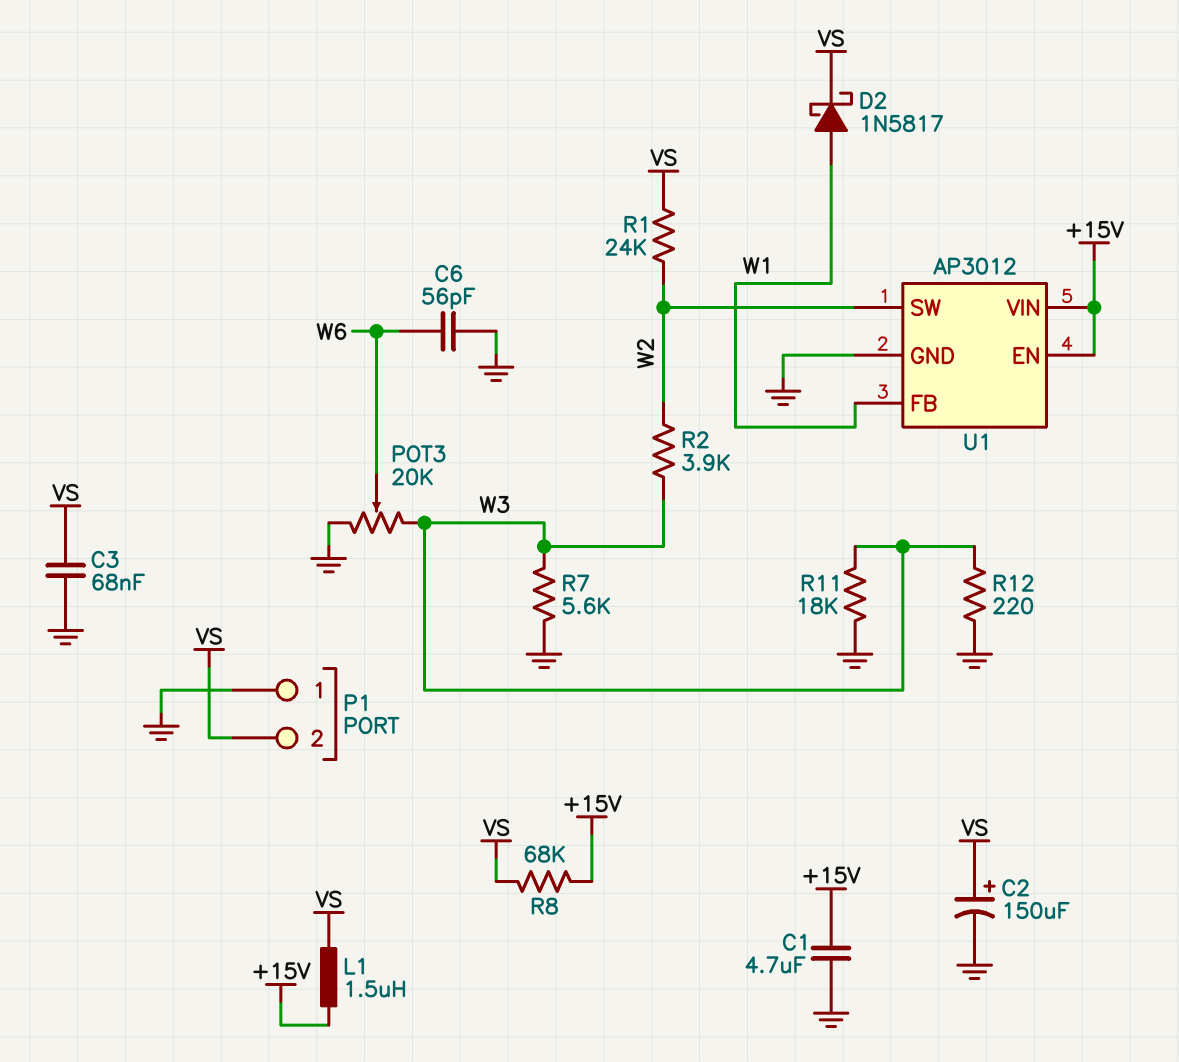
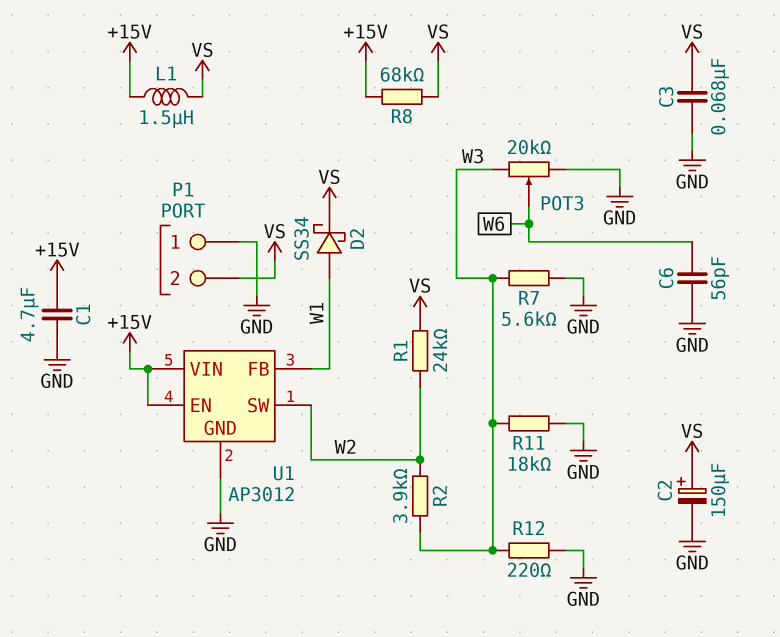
D2: schottky 1N5817 (A W1, K VS) -> schottky SS34 (A W1, K VS)

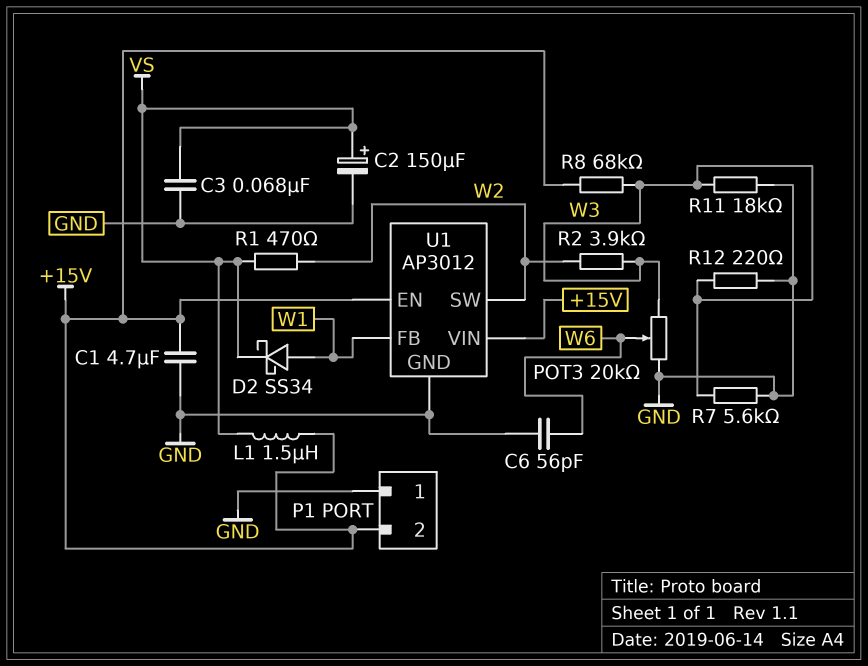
P1 pin 2: VS -> +15V
R1: 24k (VS, W2) -> 470 (VS, W2)
R8: 68k (+15V, VS) -> 68k (+15V, W3)

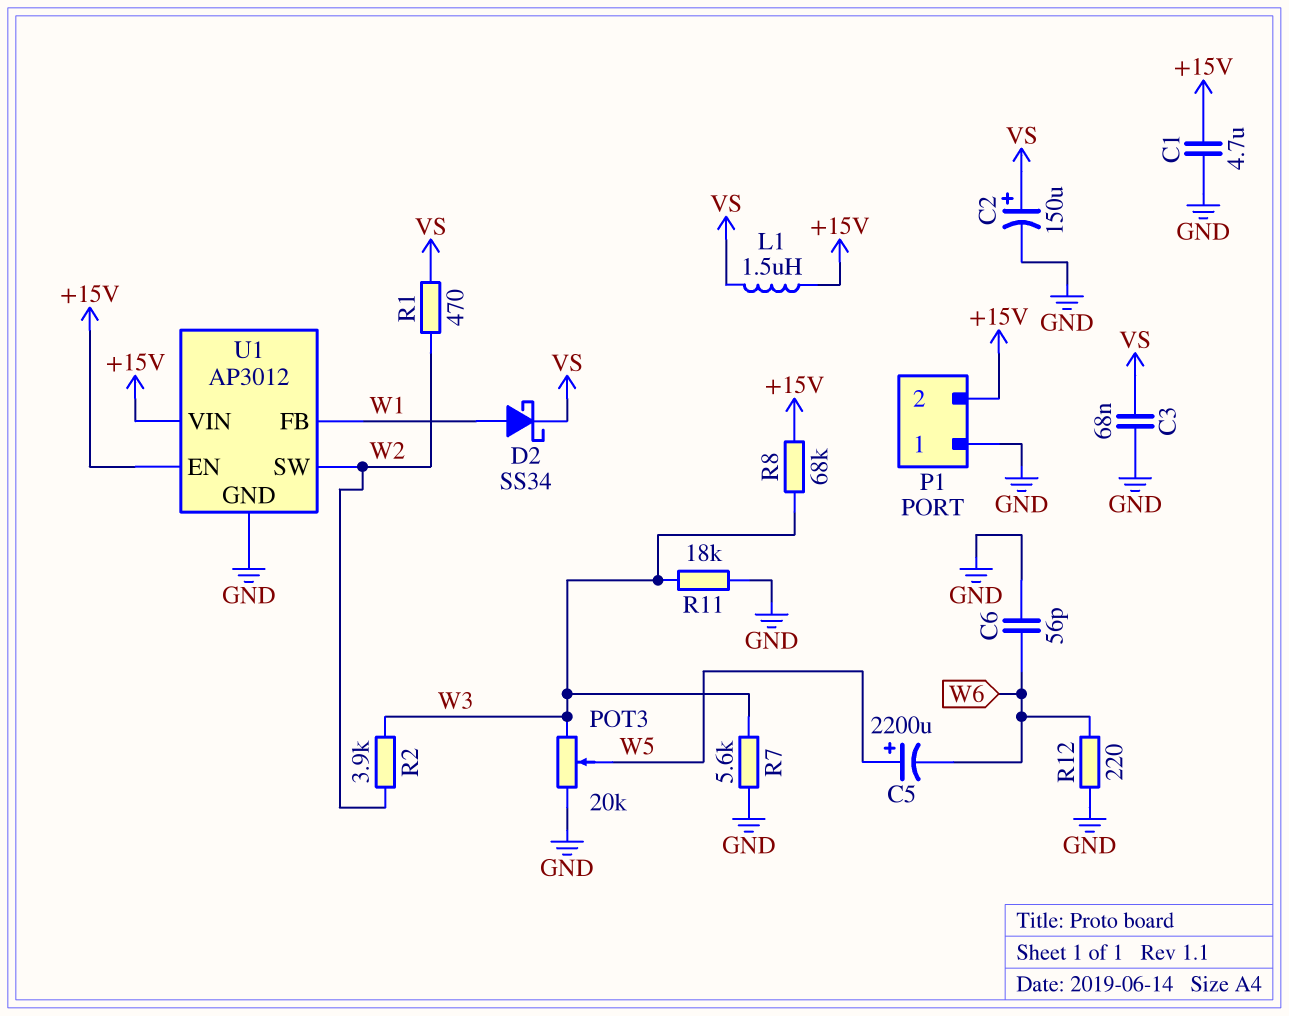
C5: none -> 2200uF (plus W5, minus W6)
POT3: 20k (GND, W3, wiper W6) -> 20k (GND, W3, wiper W5)
R12: 220 (GND, W3) -> 220 (GND, W6)

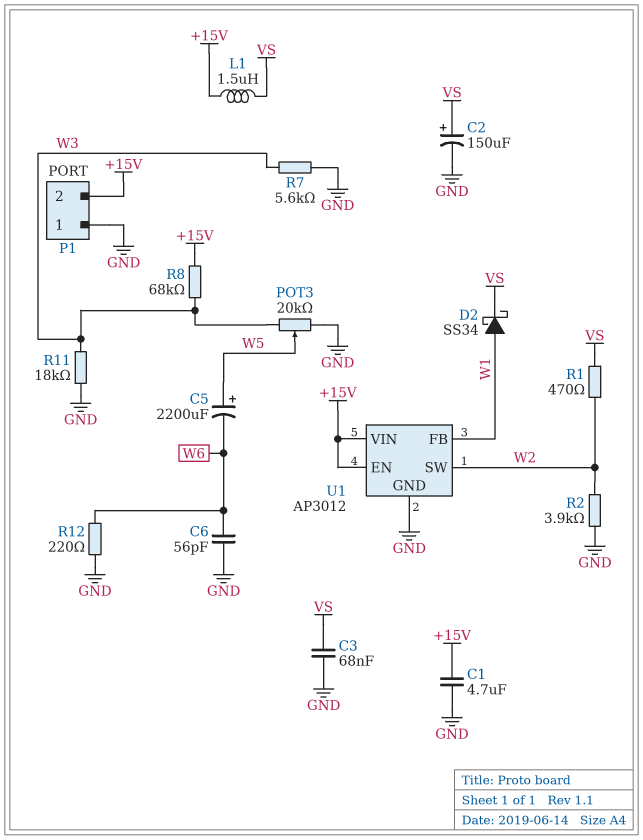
R2: 3.9k (W2, W3) -> 3.9k (GND, W2)

